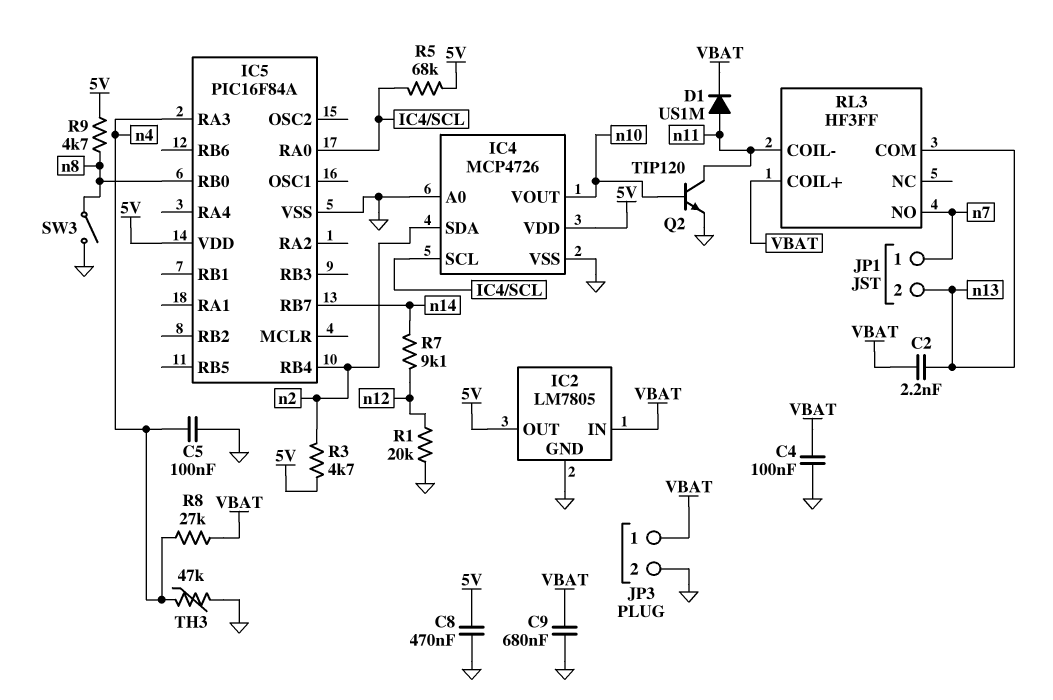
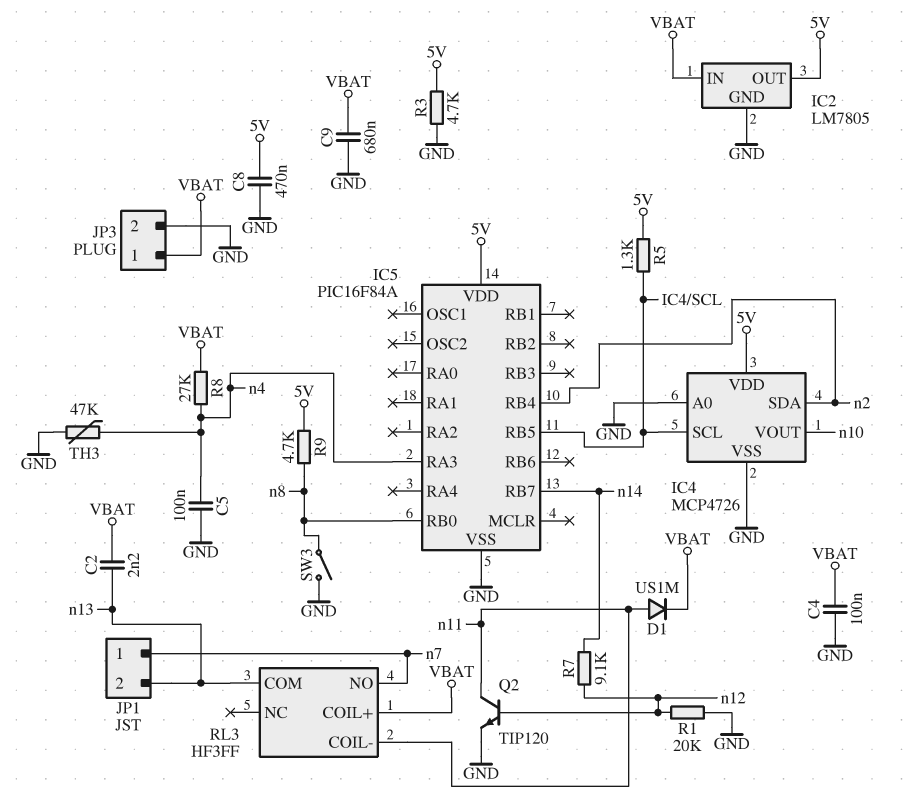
IC5 pin RA0: IC4/SCL -> none
IC5 pin RB5: none -> IC4/SCL
Q2: NPN TIP120 (B n10, C n11, E GND) -> NPN TIP120 (B n12, C n11, E GND)
R3: 4.7k (5V, n2) -> 4.7k (5V, GND)
R5: 68k (5V, IC4/SCL) -> 1.3k (5V, IC4/SCL)

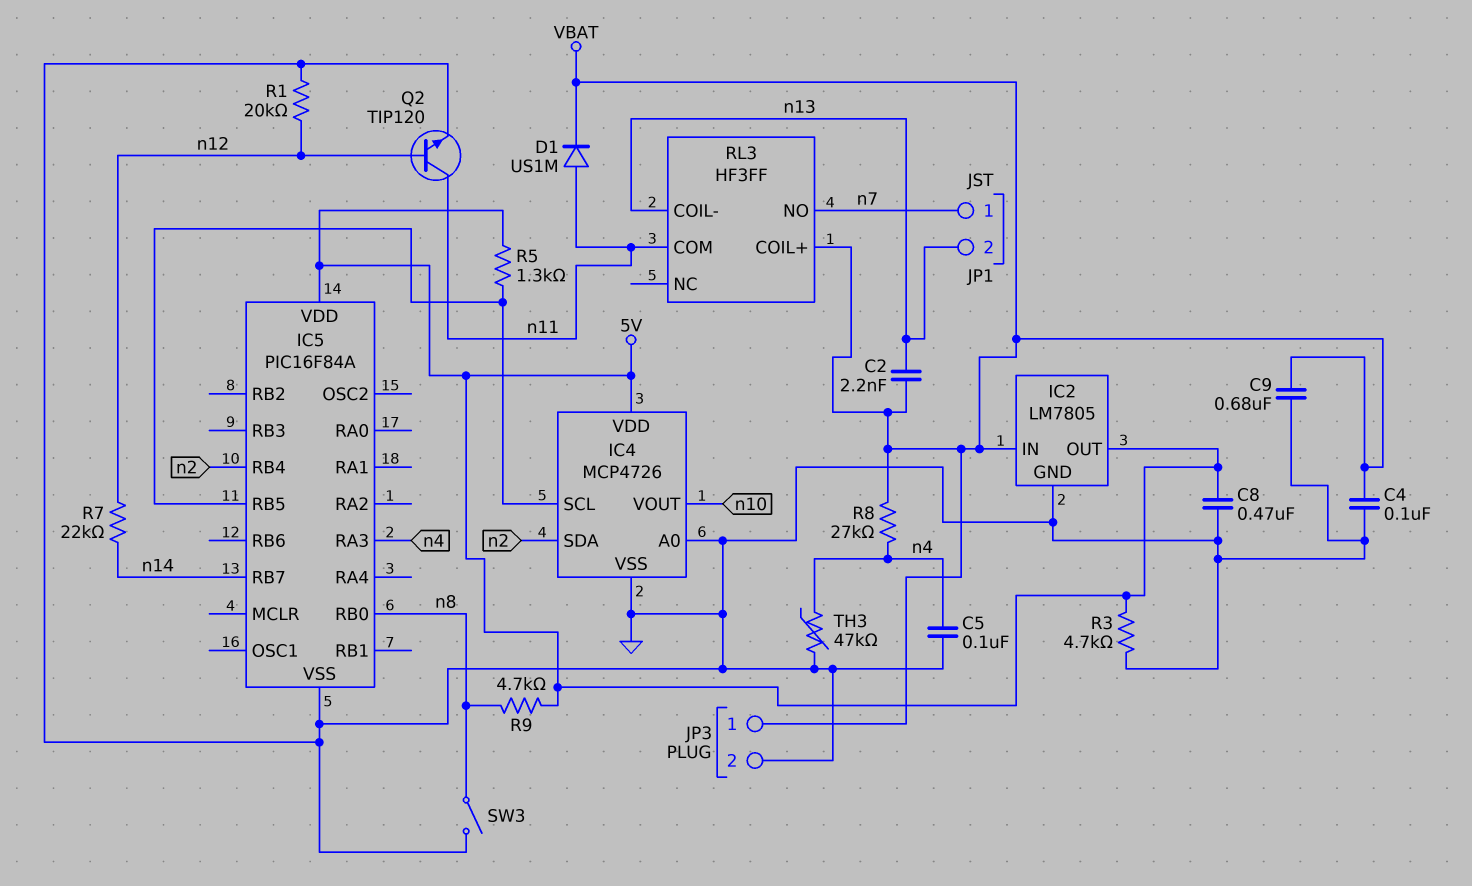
R7: 9.1k (n12, n14) -> 22k (n12, n14)
RL3 pin COIL-: n11 -> n13
RL3 pin COM: n13 -> n11

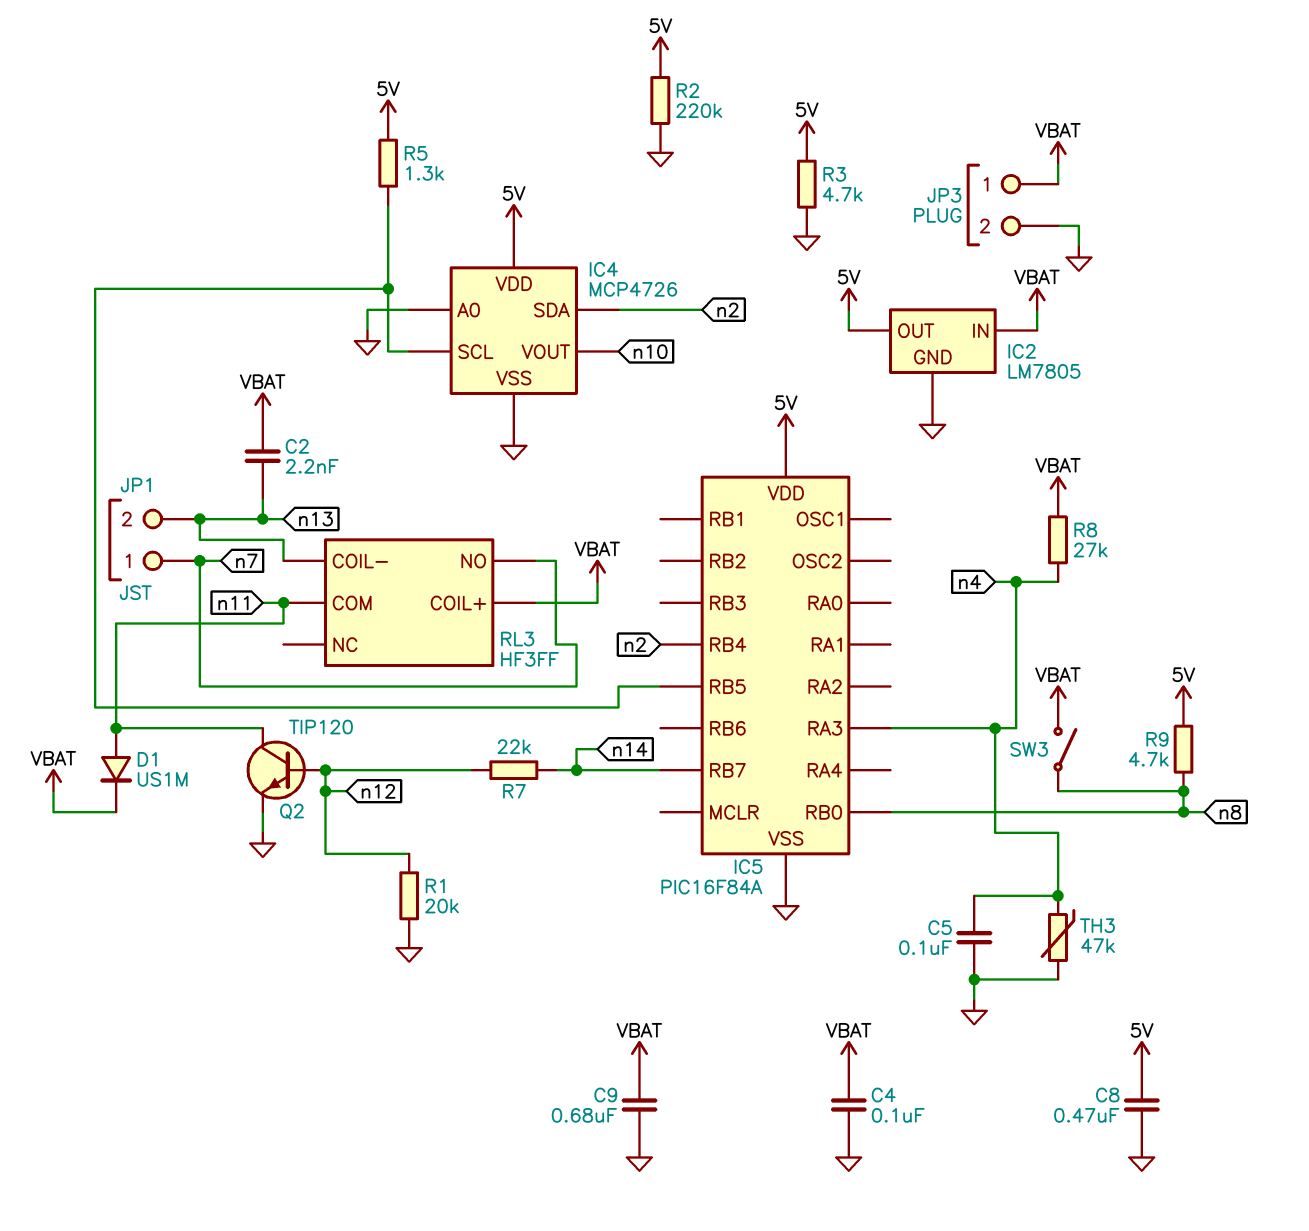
R2: none -> 220k (5V, GND)
SW3: switch (GND, n8) -> switch (VBAT, n8)

